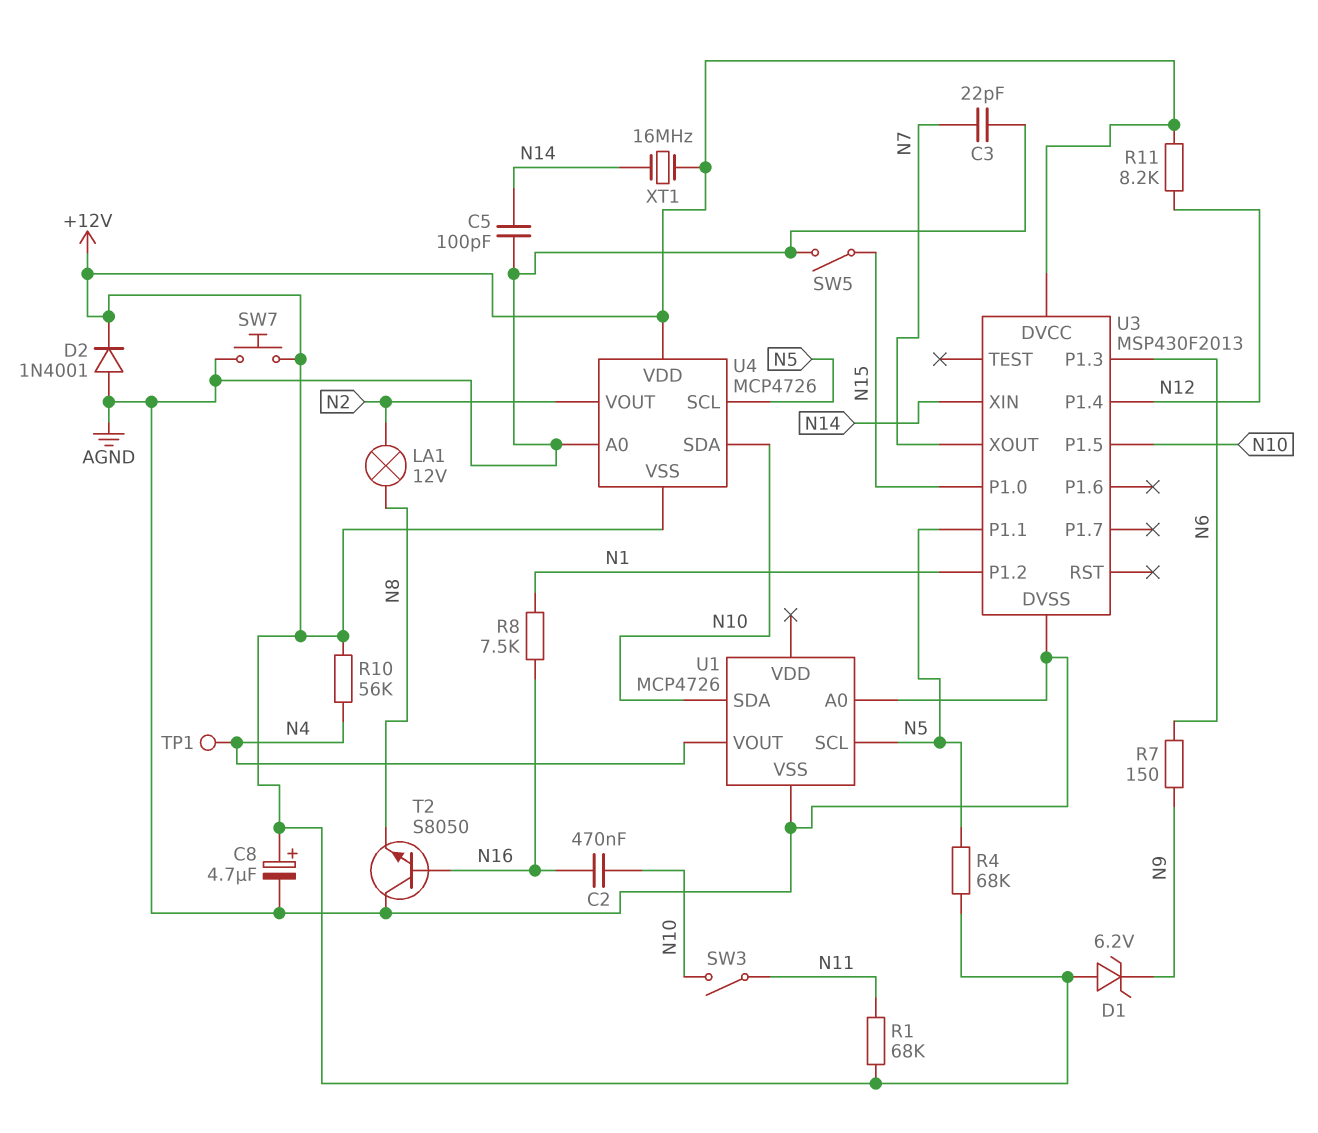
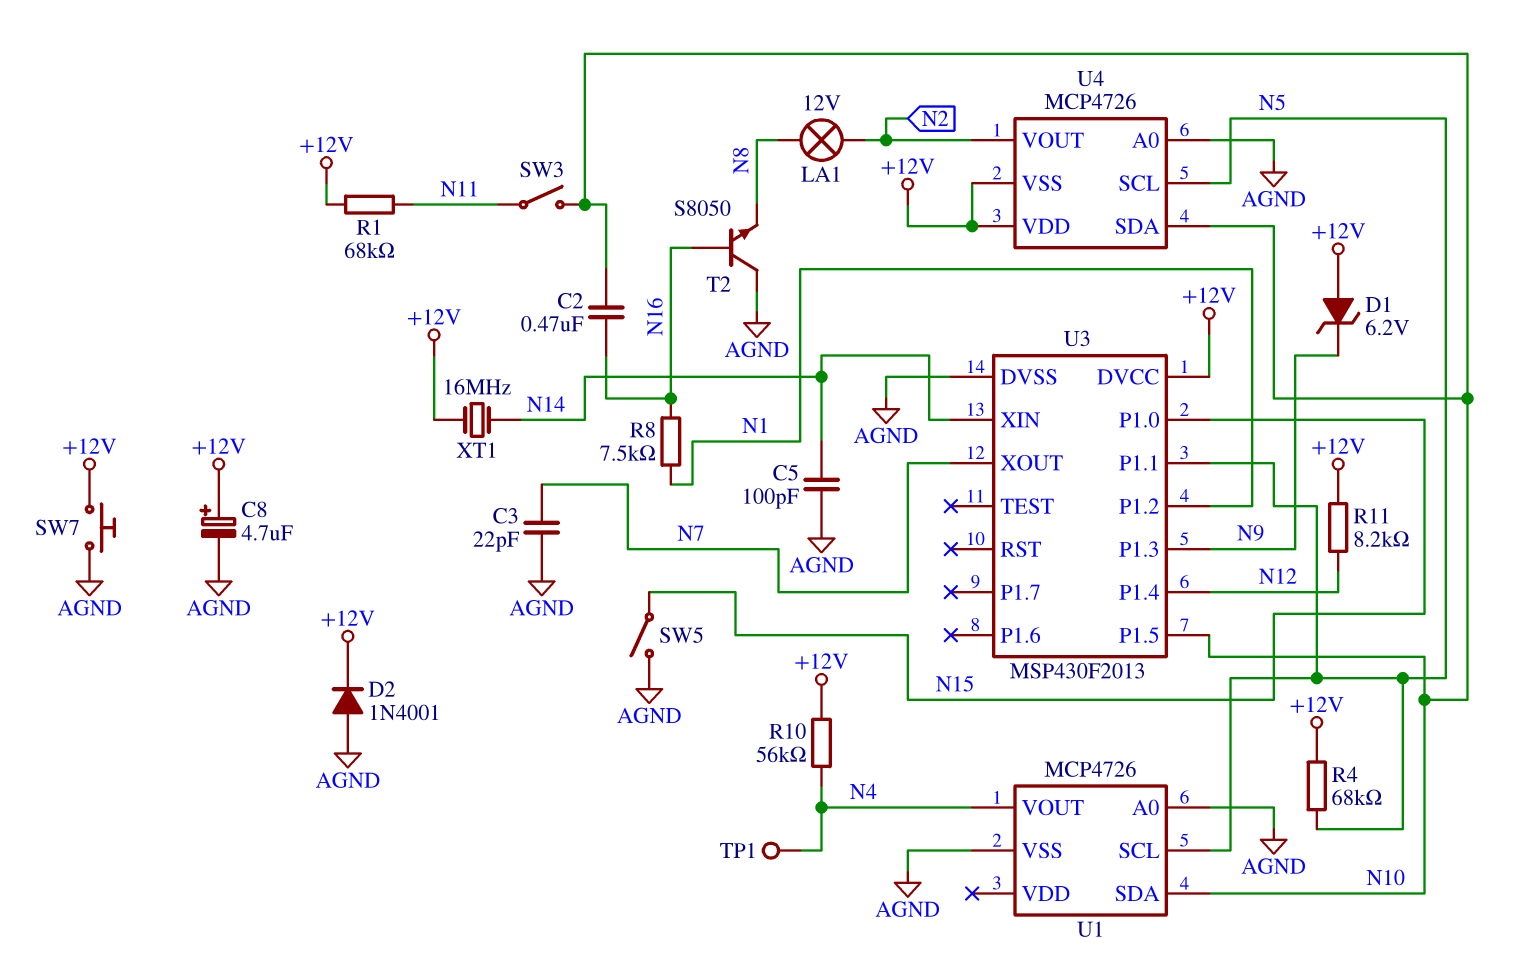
R7: 150 (N6, N9) -> none
U3 pin P1.3: N6 -> N9

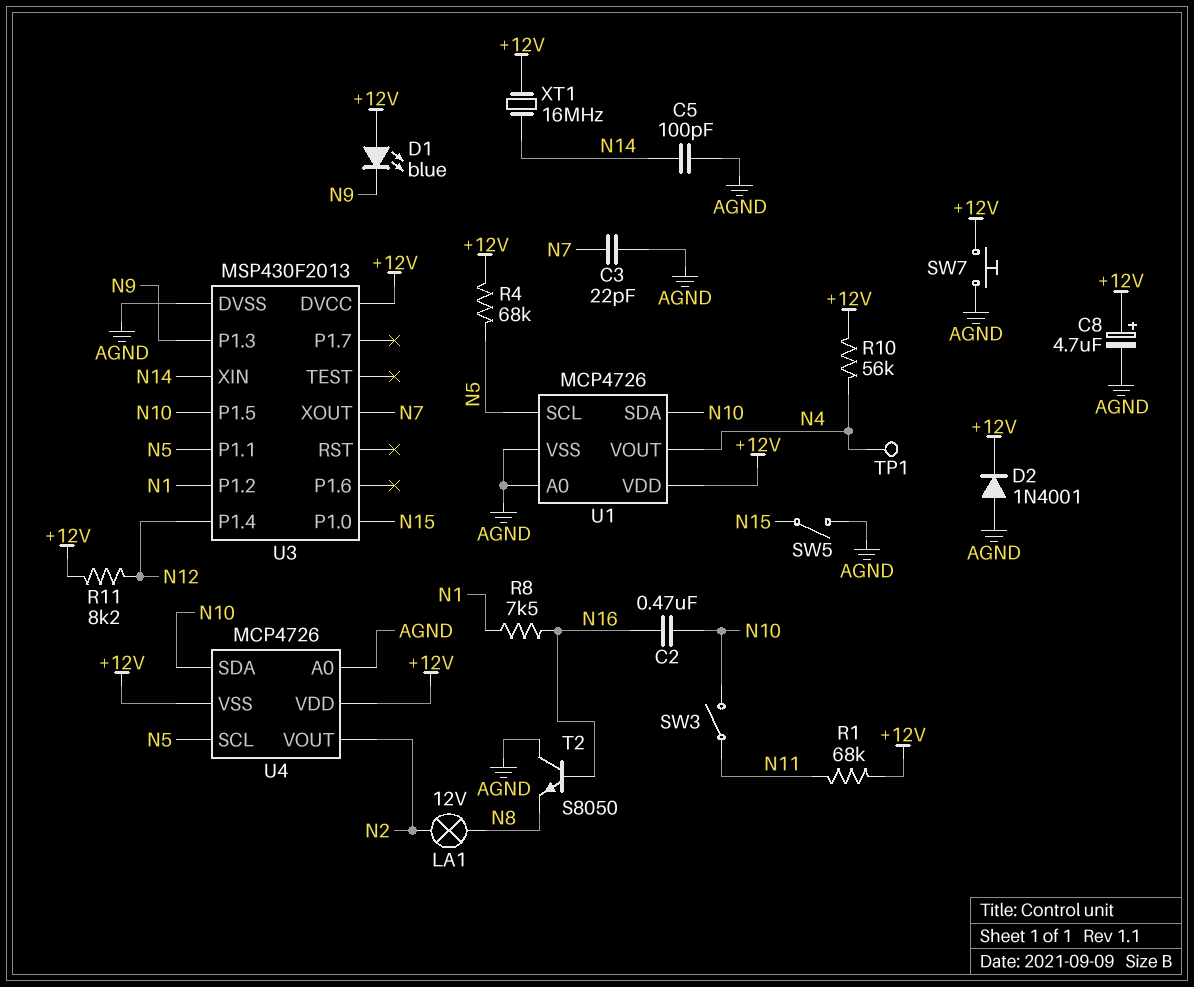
D1: zener 6.2V (A +12V, K N9) -> LED blue (A +12V, K N9)
U1 pin VDD: none -> +12V

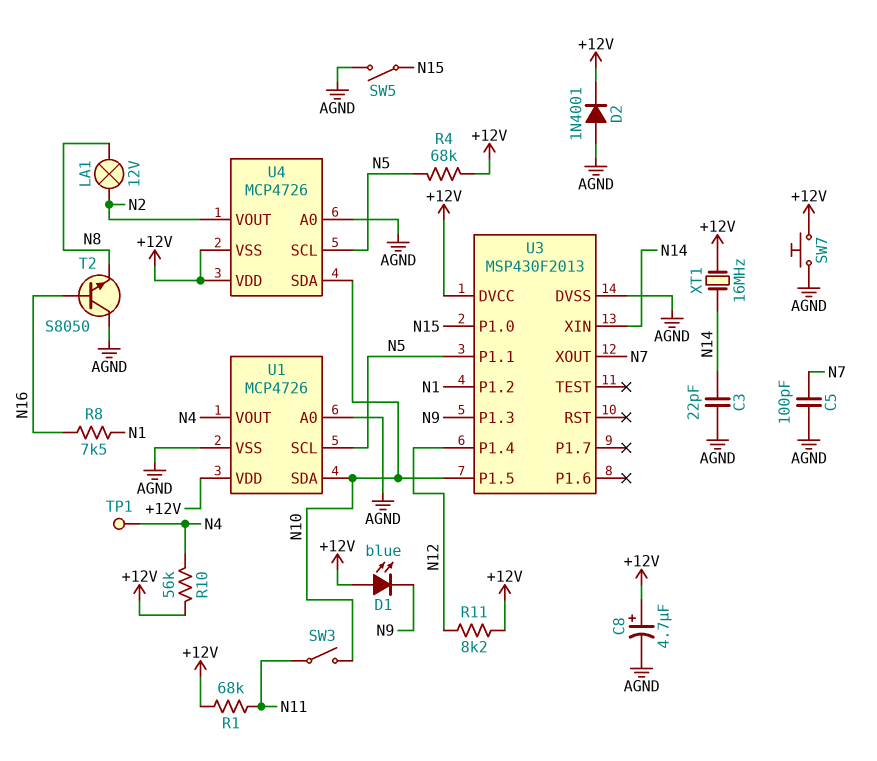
C2: 470nF (N10, N16) -> none
C3: 22pF (AGND, N7) -> 22pF (AGND, N14)
C5: 100pF (AGND, N14) -> 100pF (AGND, N7)

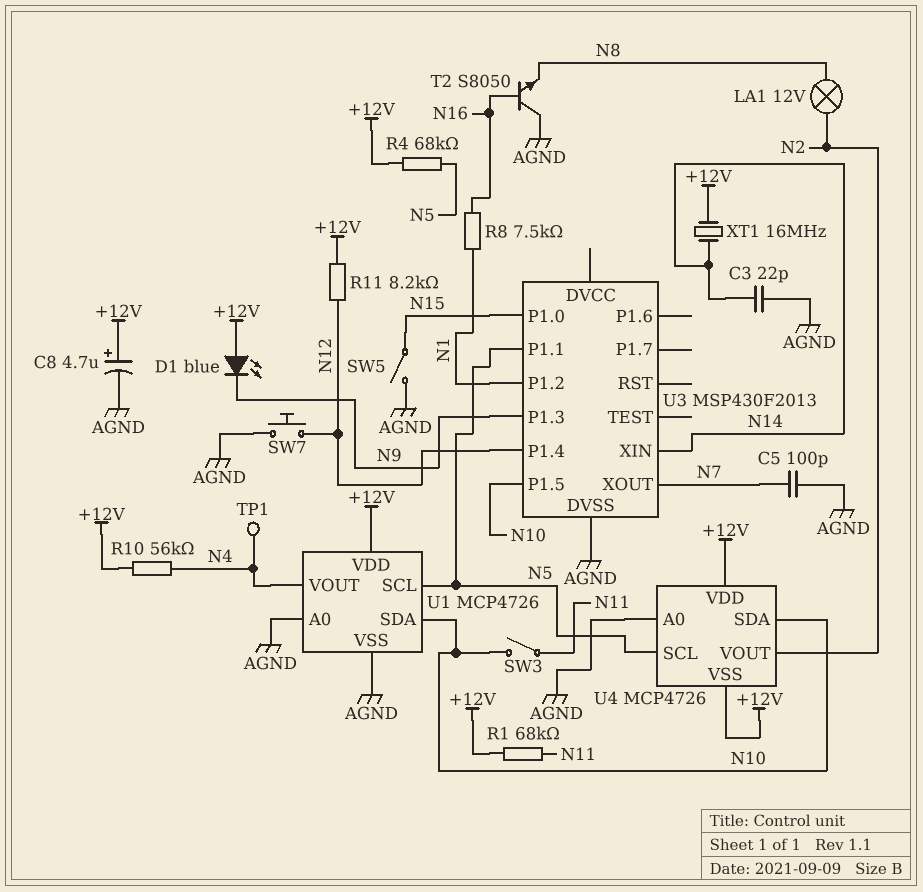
D2: diode 1N4001 (A AGND, K +12V) -> none
SW7: button (+12V, AGND) -> button (AGND, N12)
U3 pin DVCC: +12V -> none

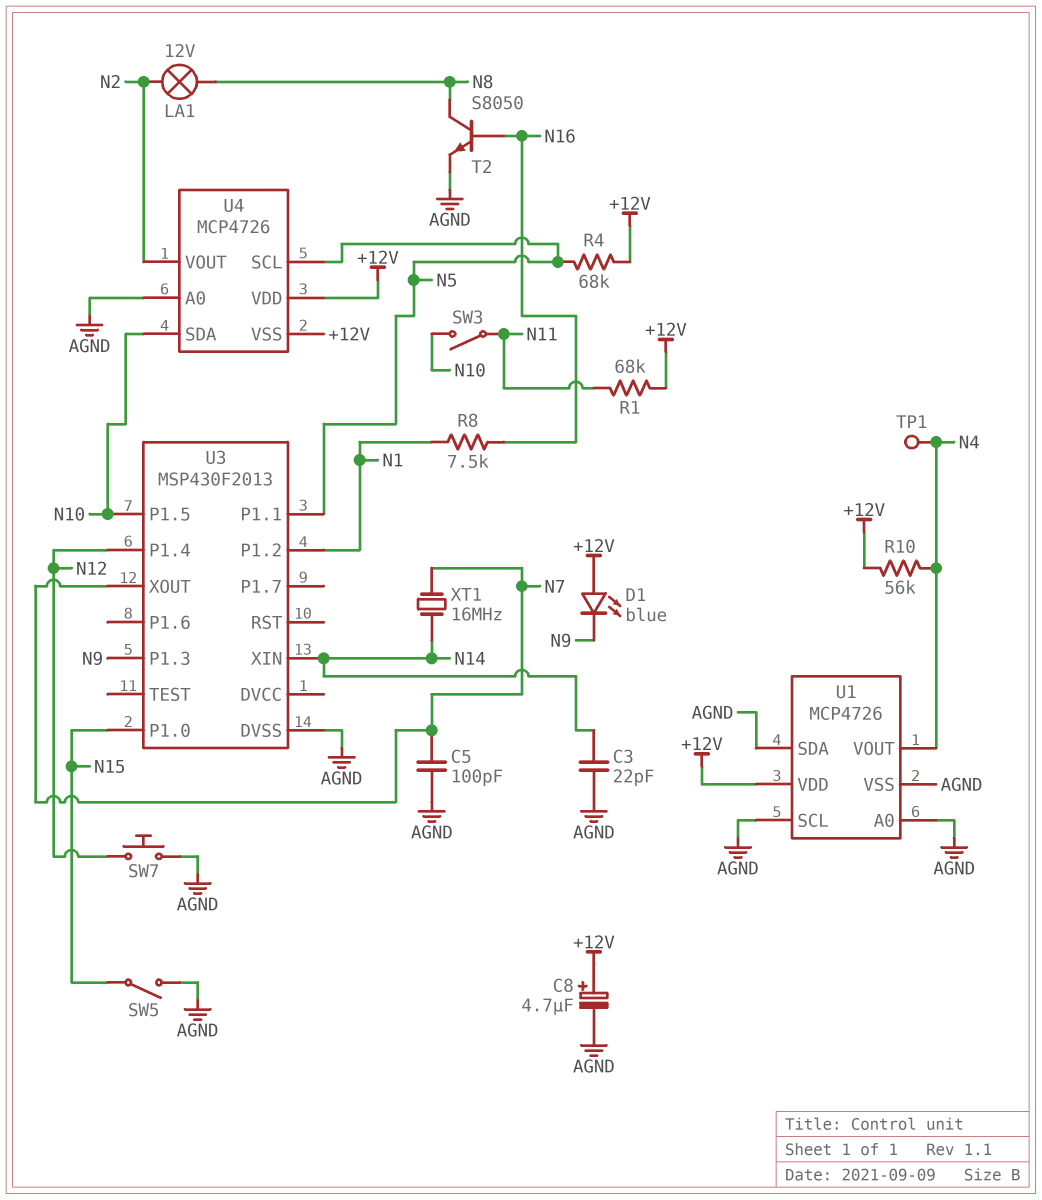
R11: 8.2k (+12V, N12) -> none
T2: NPN S8050 (B N16, C AGND, E N8) -> NPN S8050 (B N16, C N8, E AGND)
U1 pin SCL: N5 -> AGND
U1 pin SDA: N10 -> AGND
XT1: 16MHz (+12V, N14) -> 16MHz (N7, N14)

